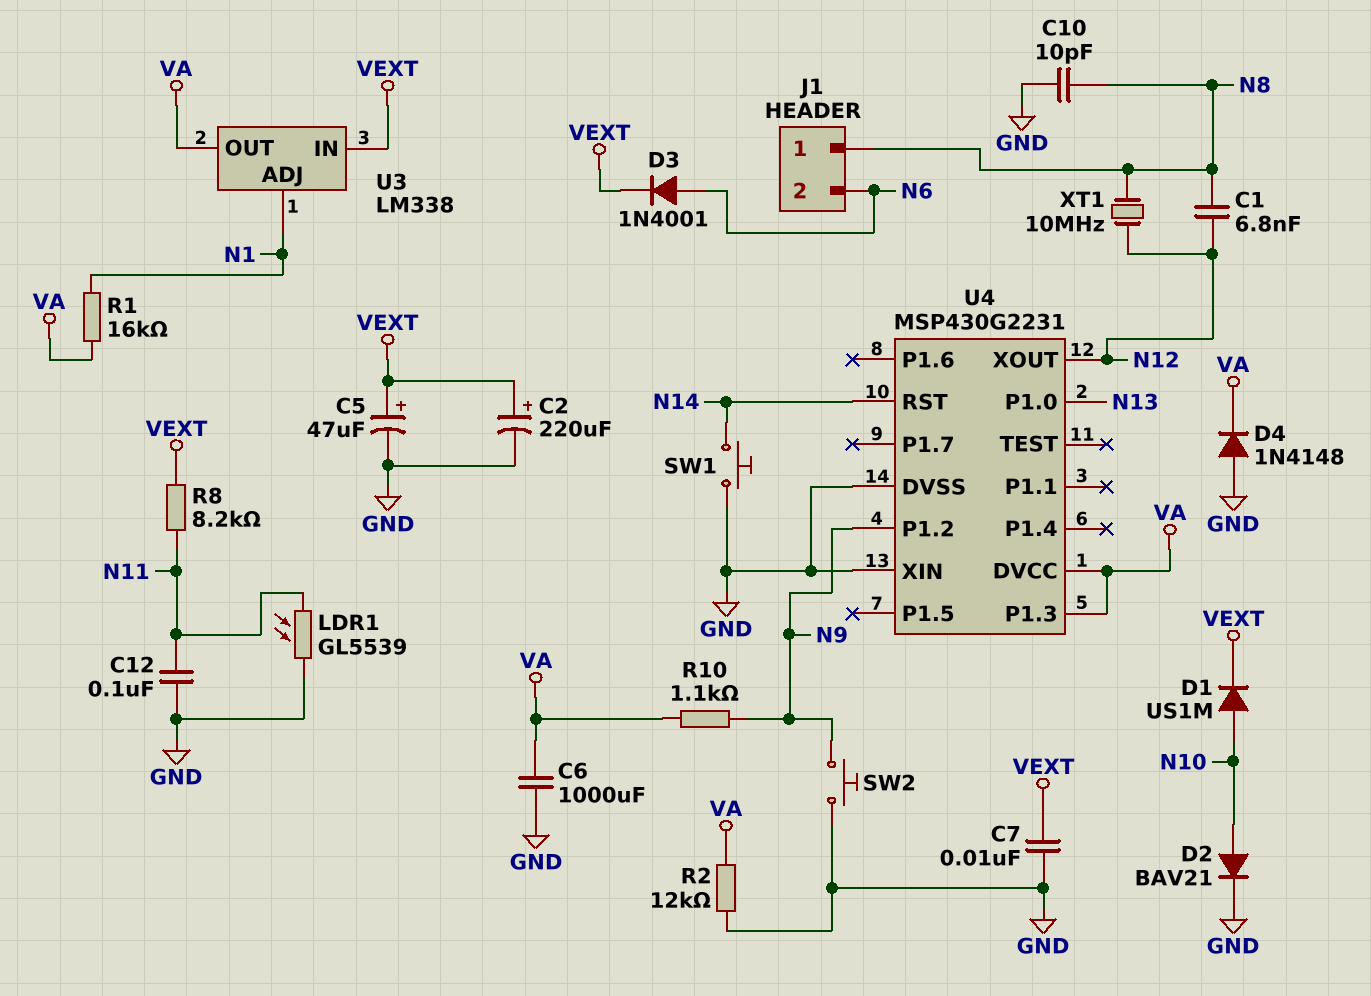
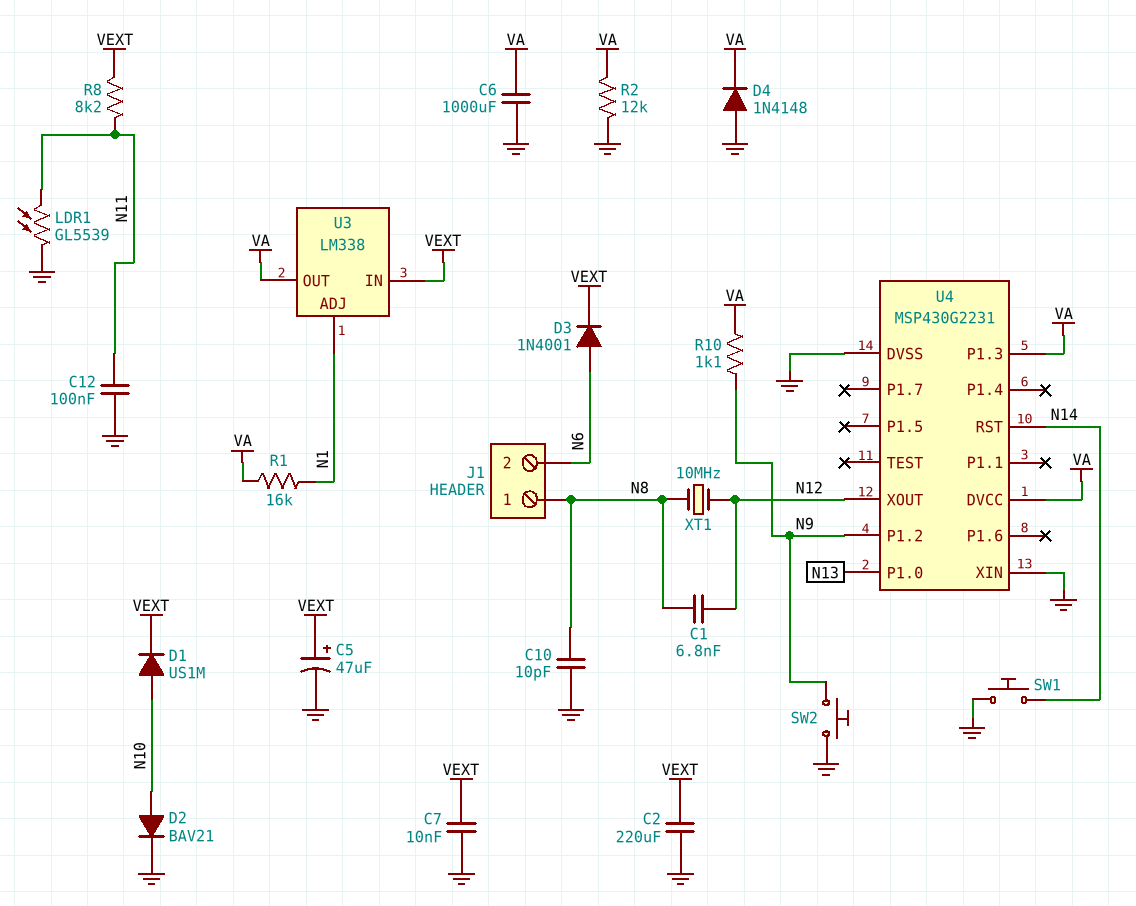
C2: 220uF (plus VEXT, minus GND) -> 220uF (GND, VEXT)

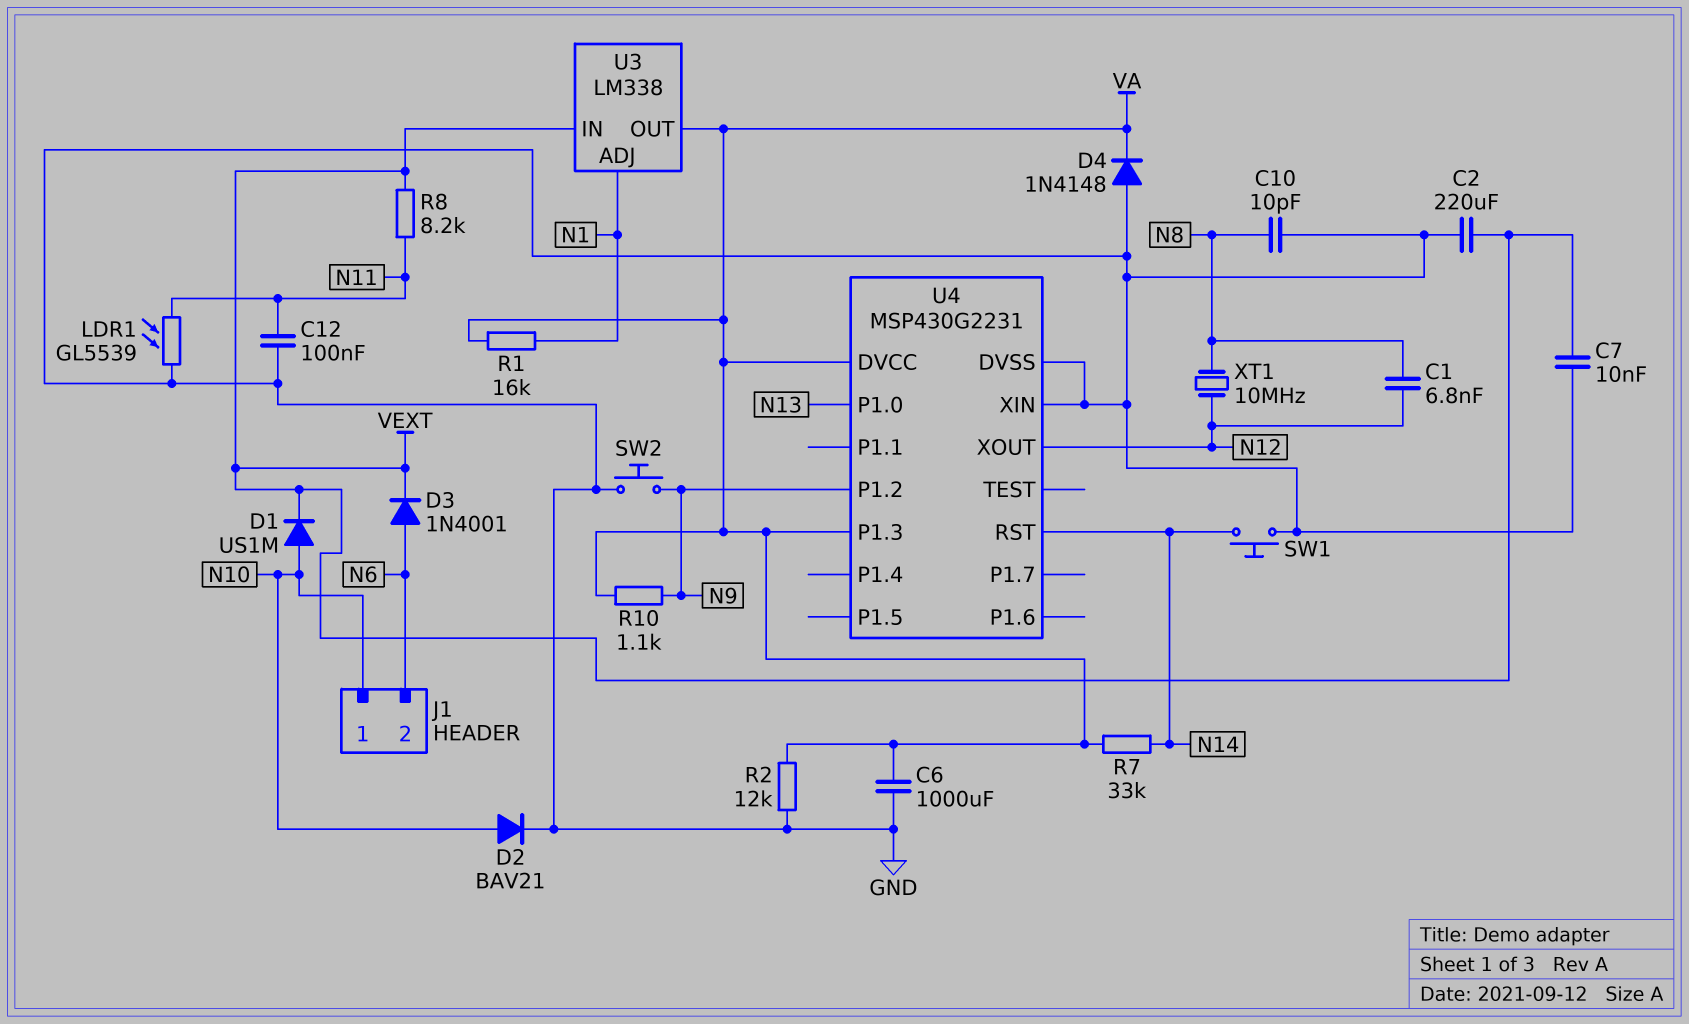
C5: 47uF (plus VEXT, minus GND) -> none
J1 pin 1: N8 -> N10
R7: none -> 33k (N14, VA)

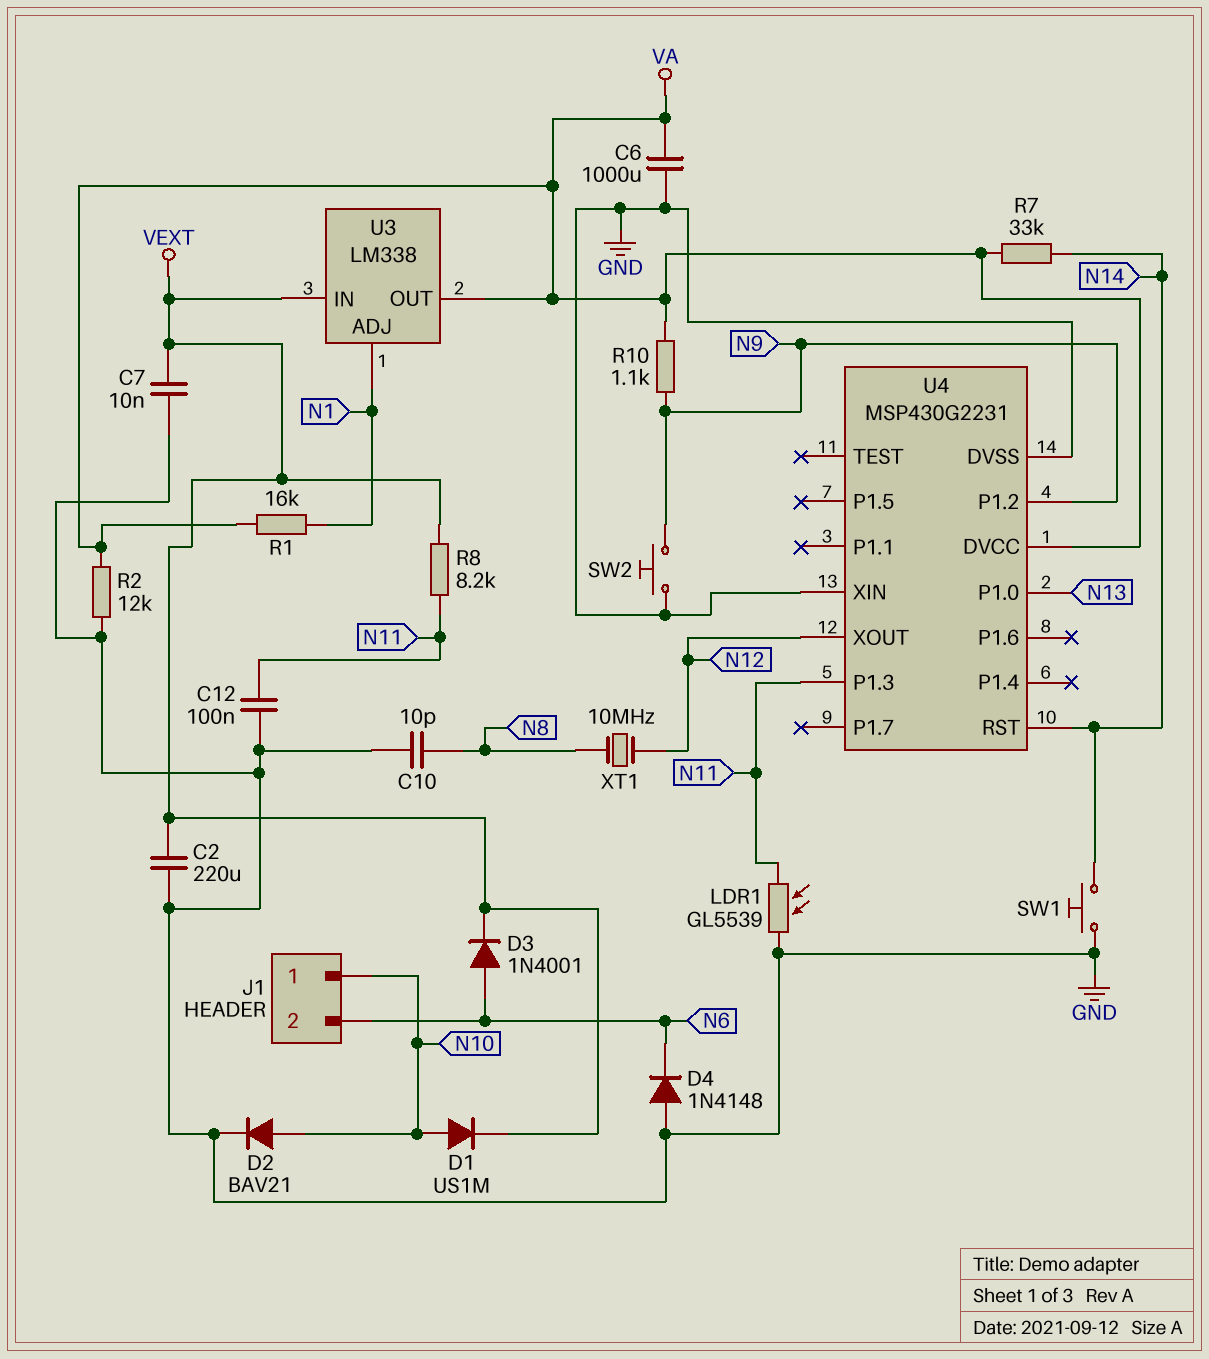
C1: 6.8nF (N8, N12) -> none
D4: diode 1N4148 (A GND, K VA) -> diode 1N4148 (A GND, K N6)
U4 pin P1.3: VA -> N11

